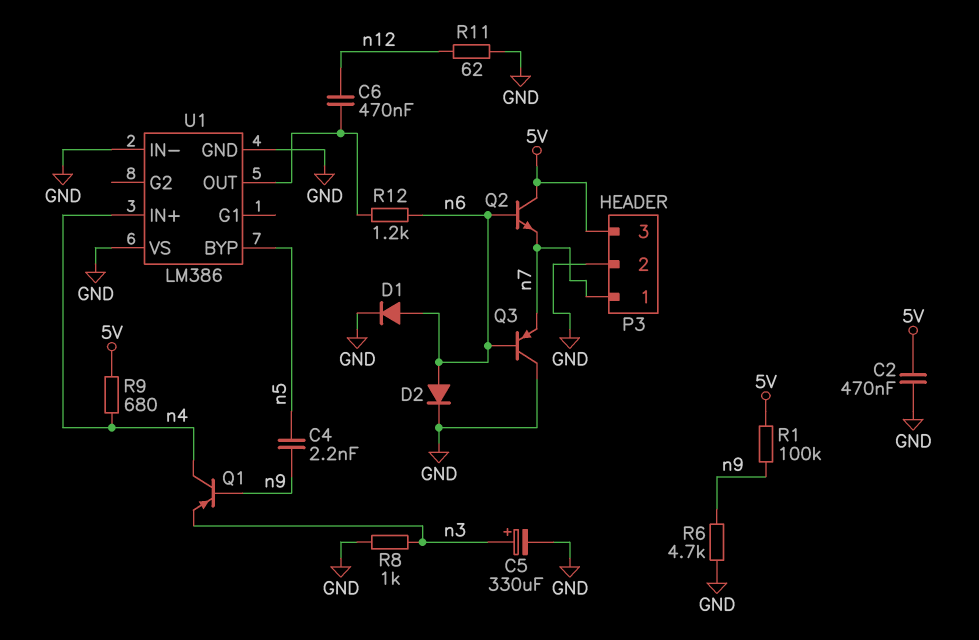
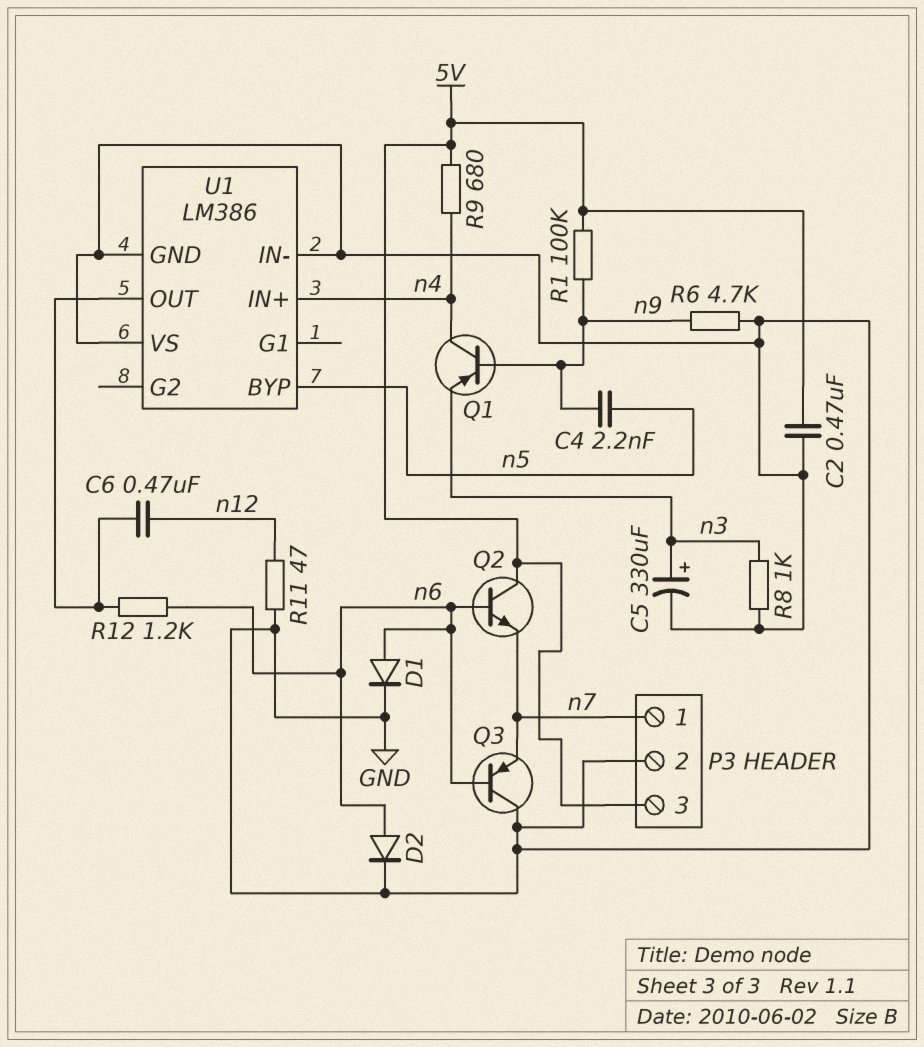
R11: 62 (GND, n12) -> 47 (GND, n12)

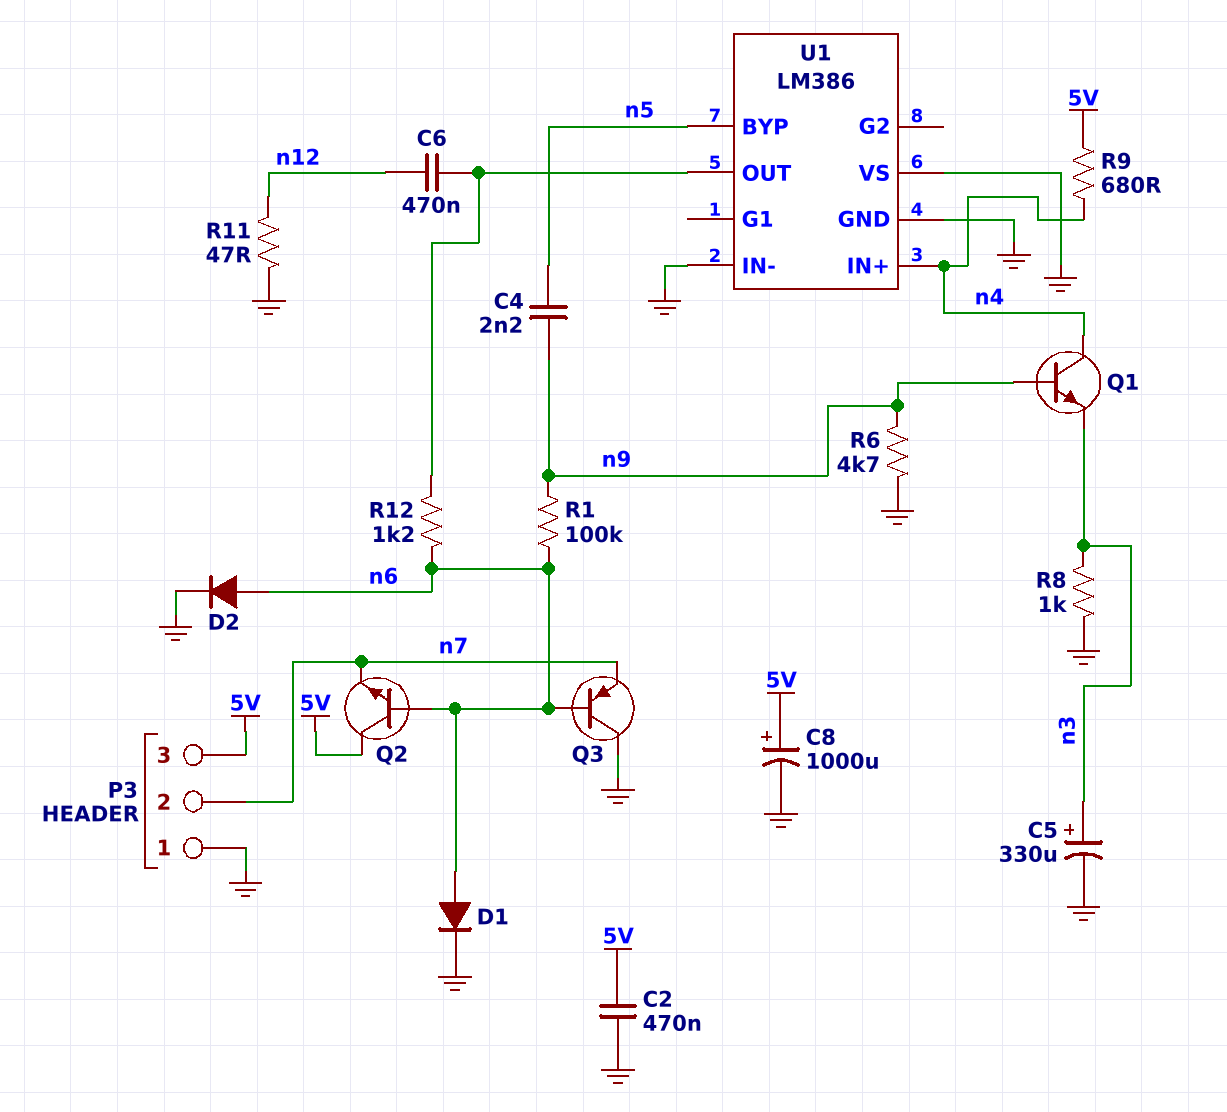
C8: none -> 1000uF (plus 5V, minus GND)
P3 pin 1: n7 -> GND
P3 pin 2: GND -> n7
Q1: PNP (B n9, C n4, E n3) -> NPN (B n9, C n4, E n3)
R1: 100k (5V, n9) -> 100k (n6, n9)

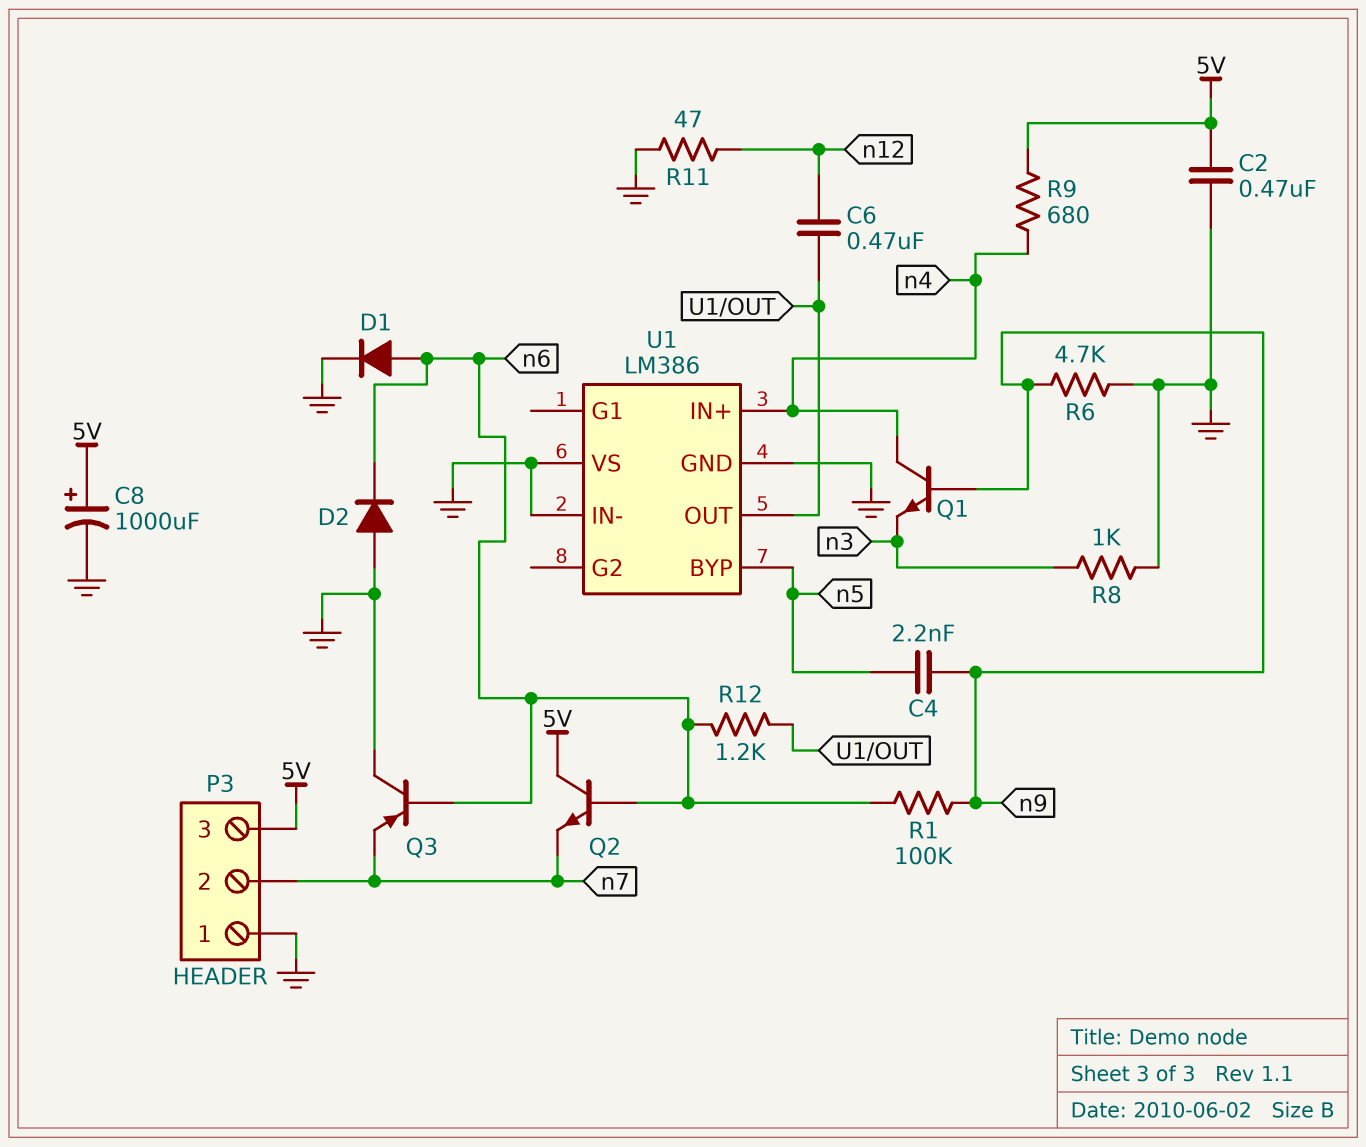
C5: 330uF (plus n3, minus GND) -> none
D2: diode (A n6, K GND) -> diode (A GND, K n6)

